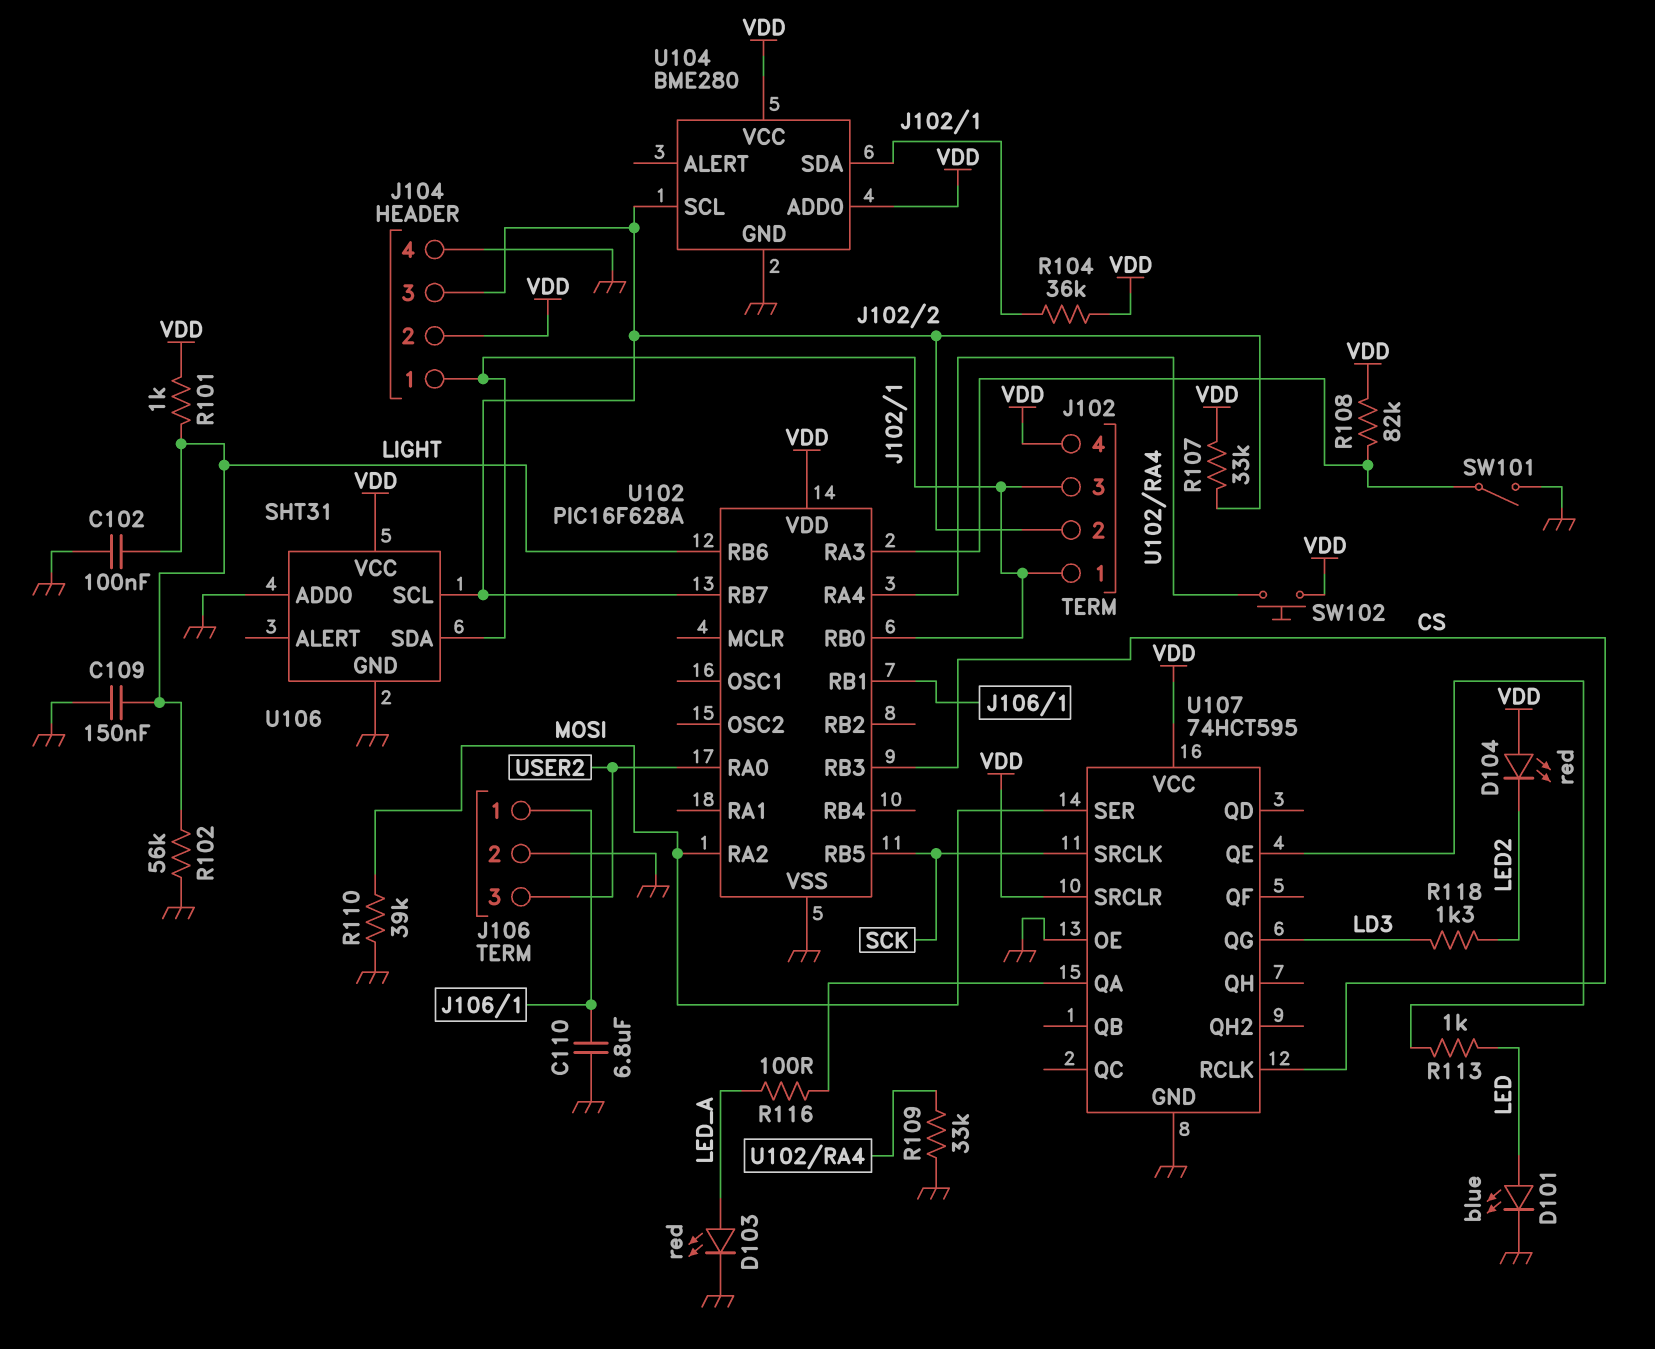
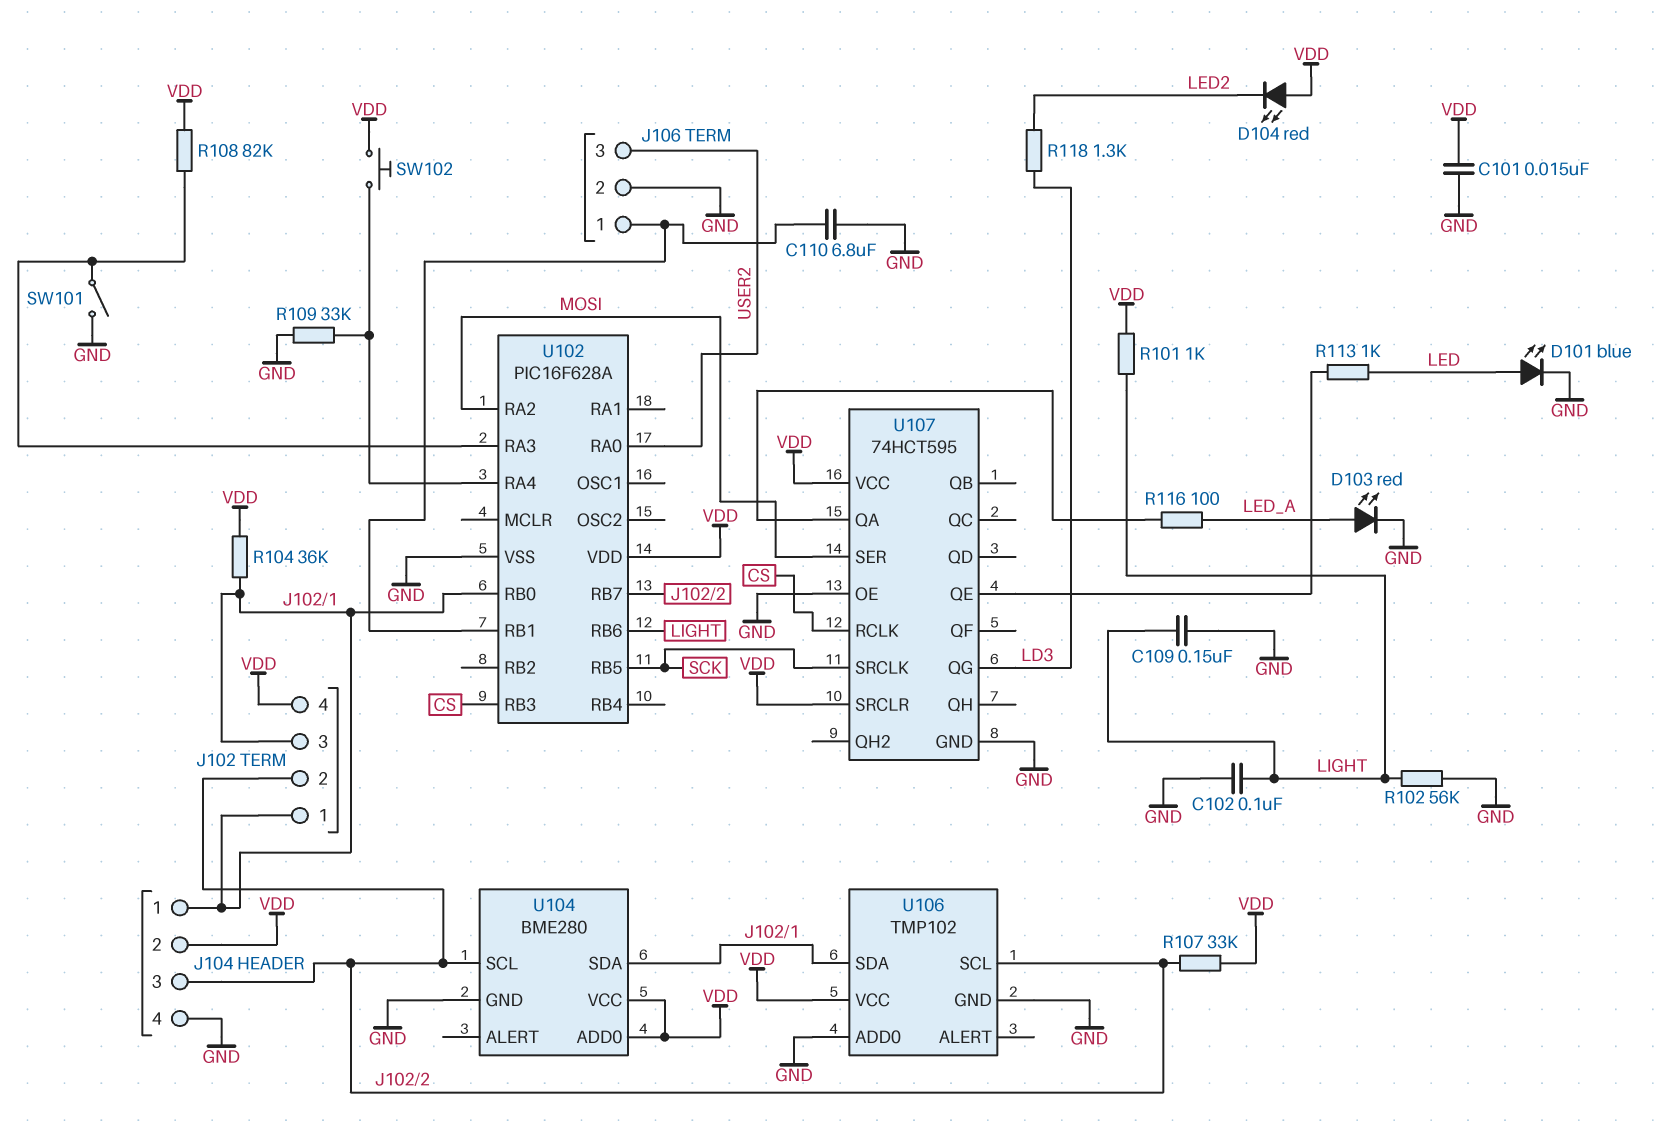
C101: none -> 15nF (GND, VDD)
R110: 39k (GND, MOSI) -> none
U106: SHT31 -> TMP102

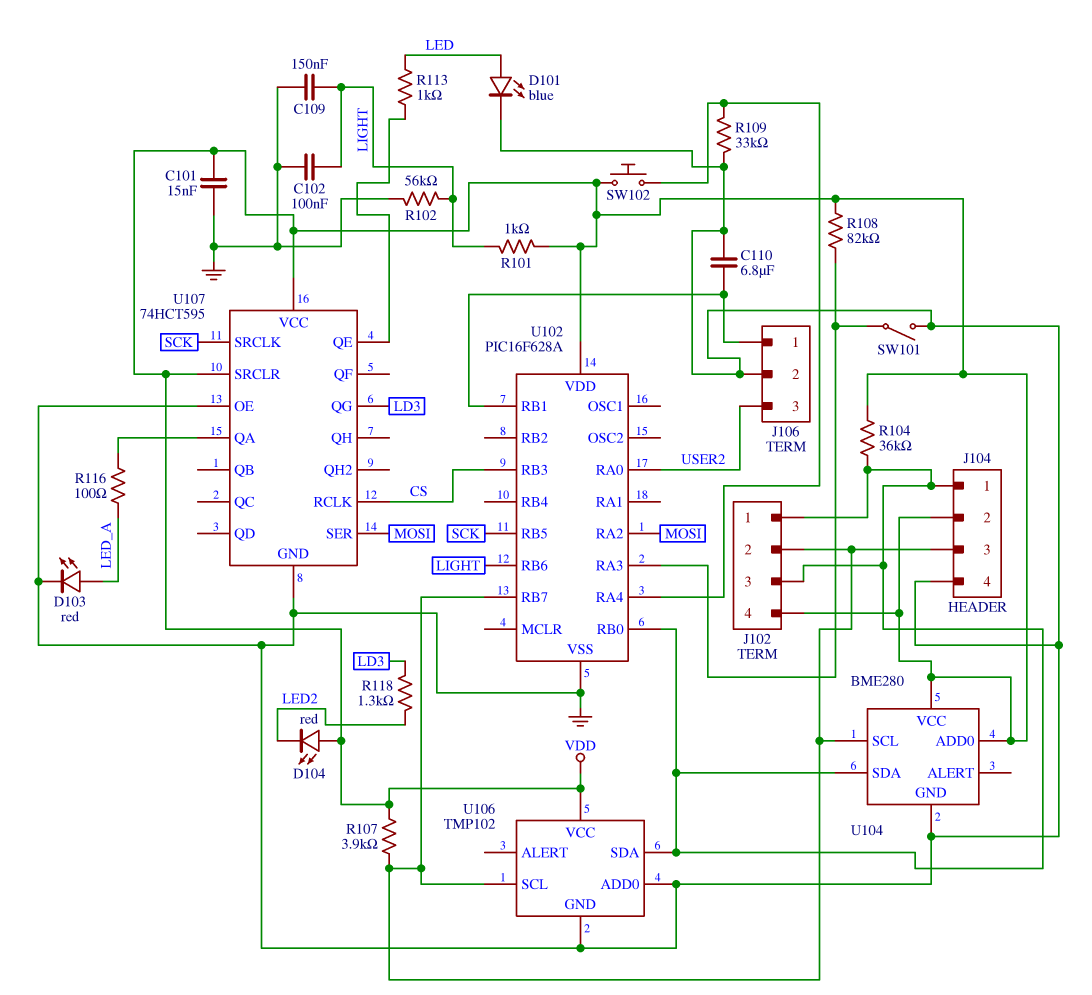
R107: 33k (J102/2, VDD) -> 3.9k (J102/2, VDD)

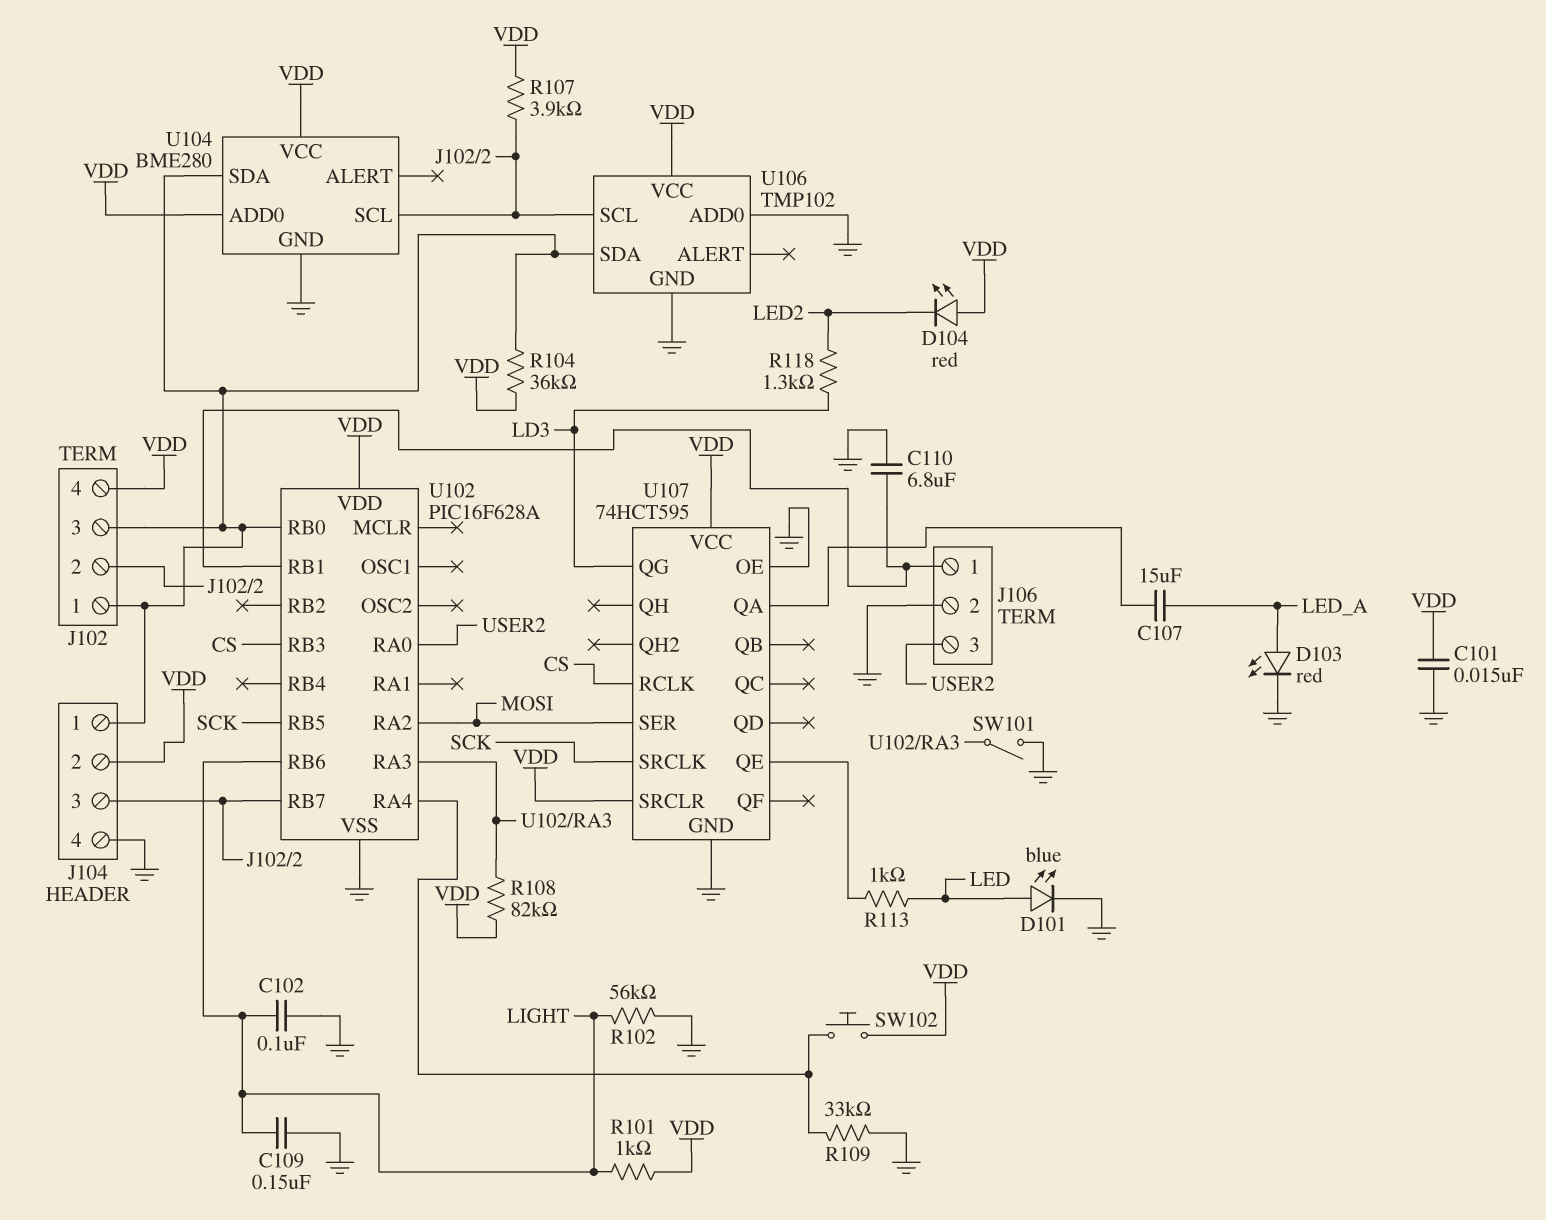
C107: none -> 15uF (LED_A, U107/QA)
R116: 100 (LED_A, U107/QA) -> none

